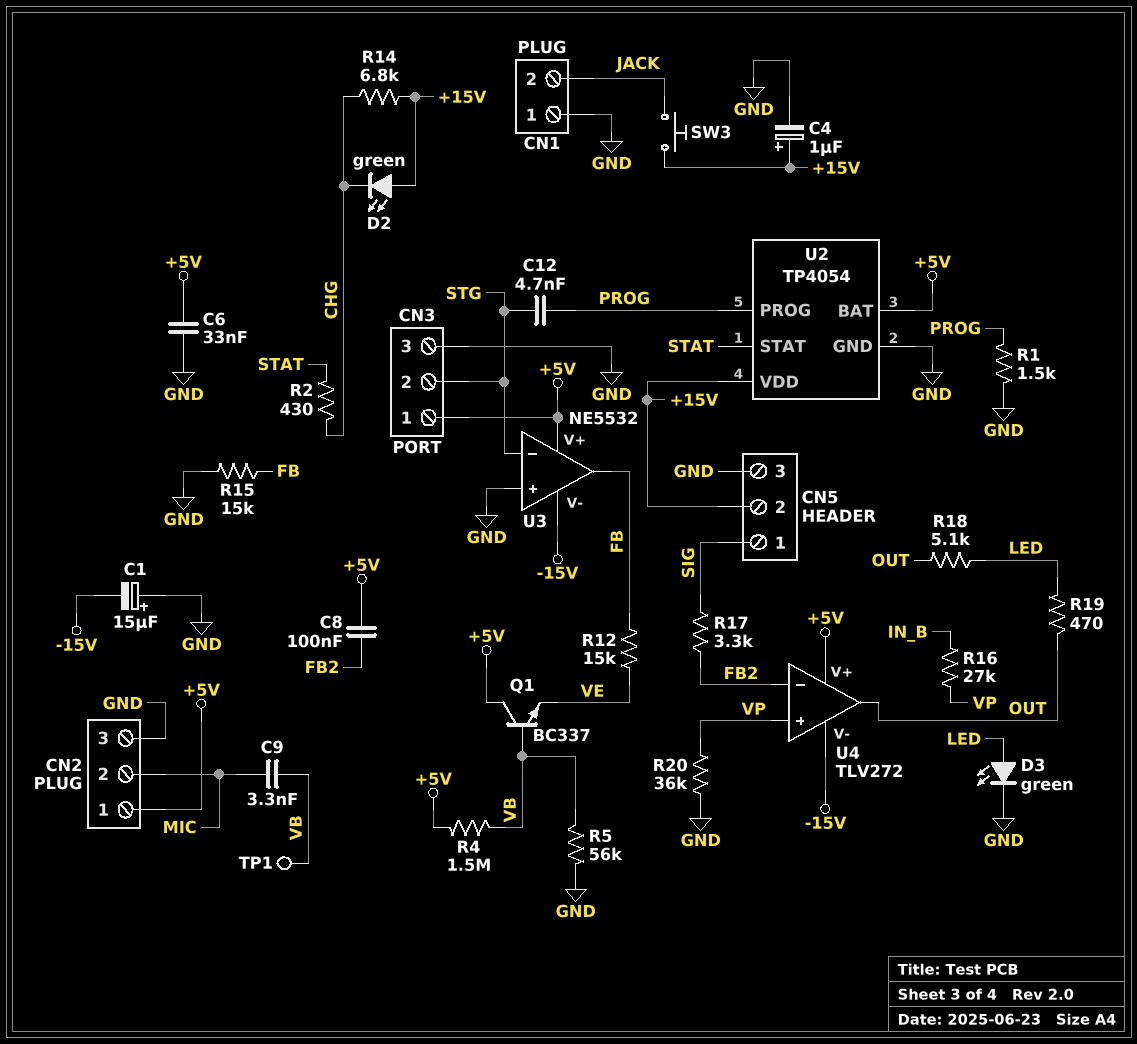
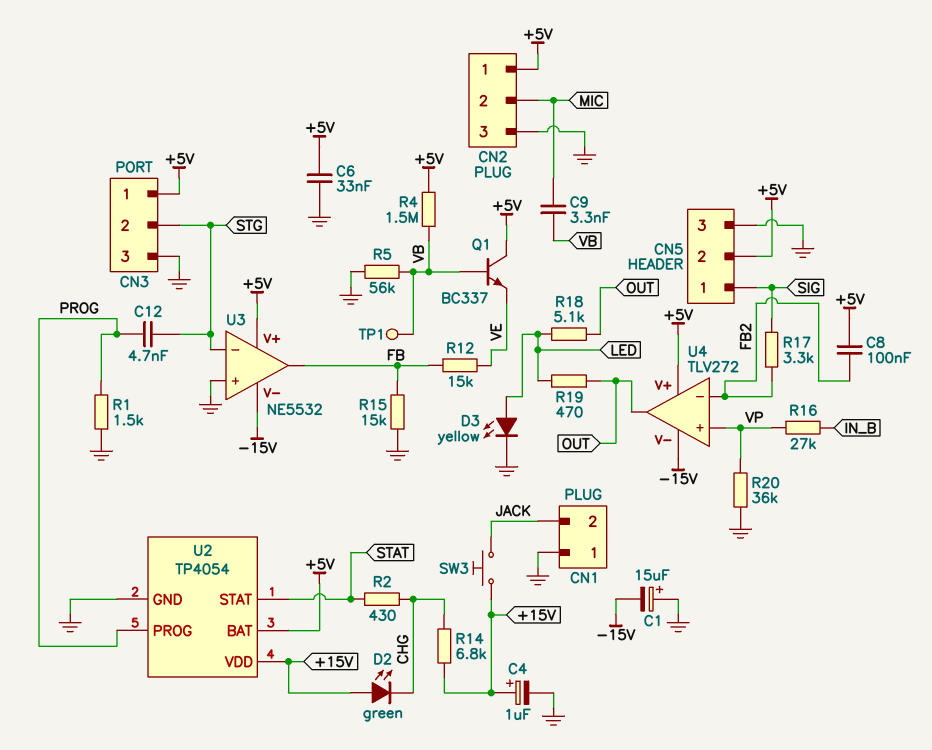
CN5 pin 2: +15V -> +5V
D3: LED green (A LED, K GND) -> LED yellow (A LED, K GND)

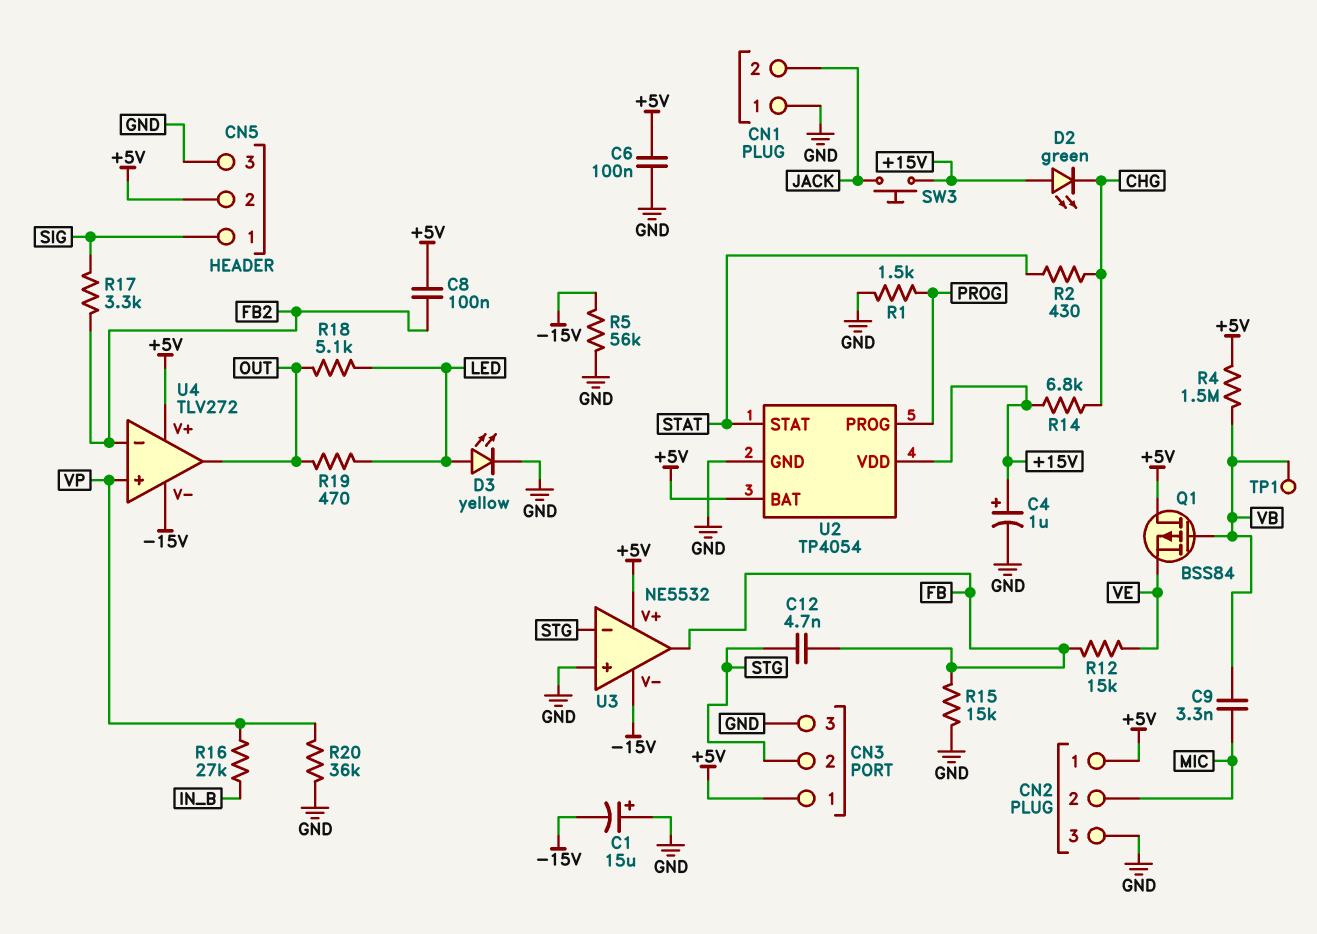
C6: 33nF (+5V, GND) -> 100nF (+5V, GND)
C12: 4.7nF (PROG, STG) -> 4.7nF (FB, STG)
Q1: NPN BC337 (B VB, C +5V, E VE) -> PMOS BSS84 (G VB, D +5V, S VE)
R5: 56k (GND, VB) -> 56k (-15V, GND)

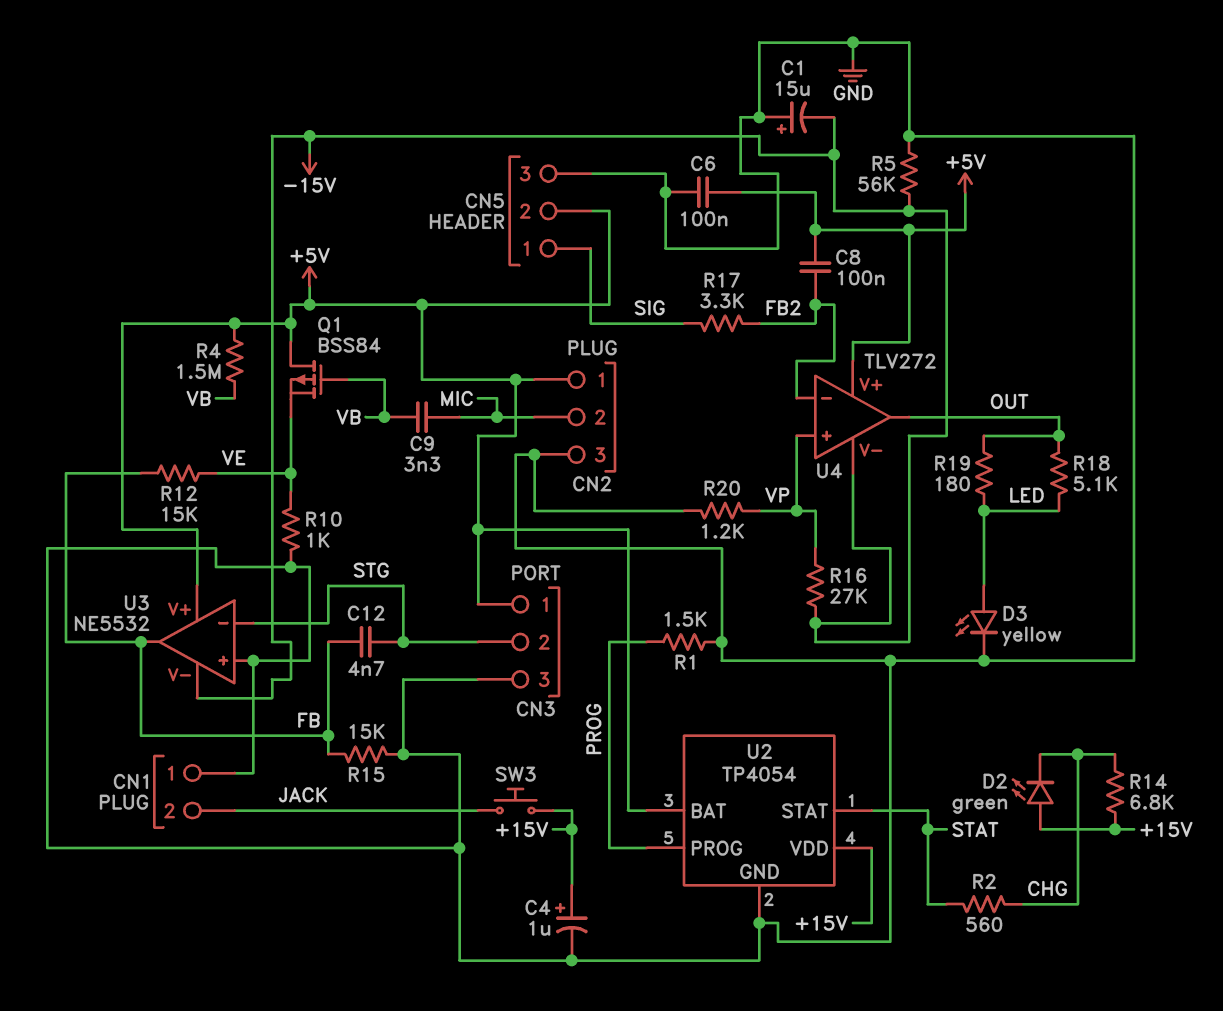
R2: 430 (CHG, STAT) -> 560 (CHG, STAT)
R10: none -> 1k (GND, VE)
R16: 27k (IN_B, VP) -> 27k (-15V, VP)
R19: 470 (LED, OUT) -> 180 (LED, OUT)
R20: 36k (GND, VP) -> 1.2k (GND, VP)
TP1: test point (VB) -> none

